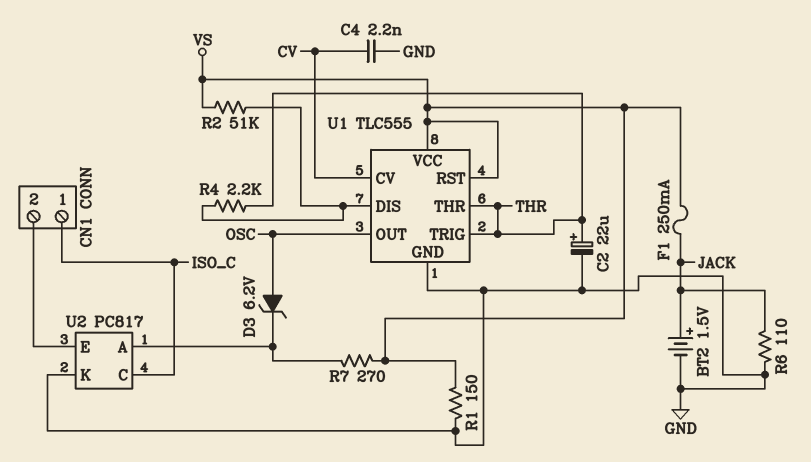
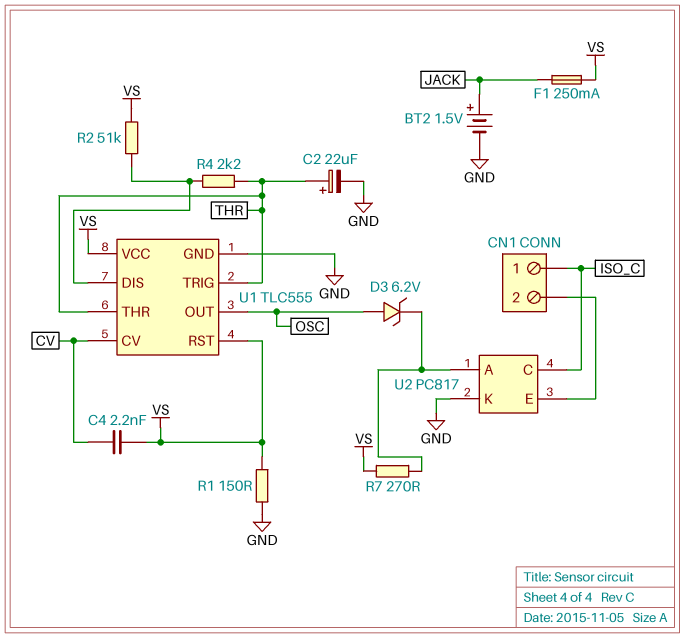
C4: 2.2nF (CV, GND) -> 2.2nF (CV, VS)
R6: 110 (GND, JACK) -> none

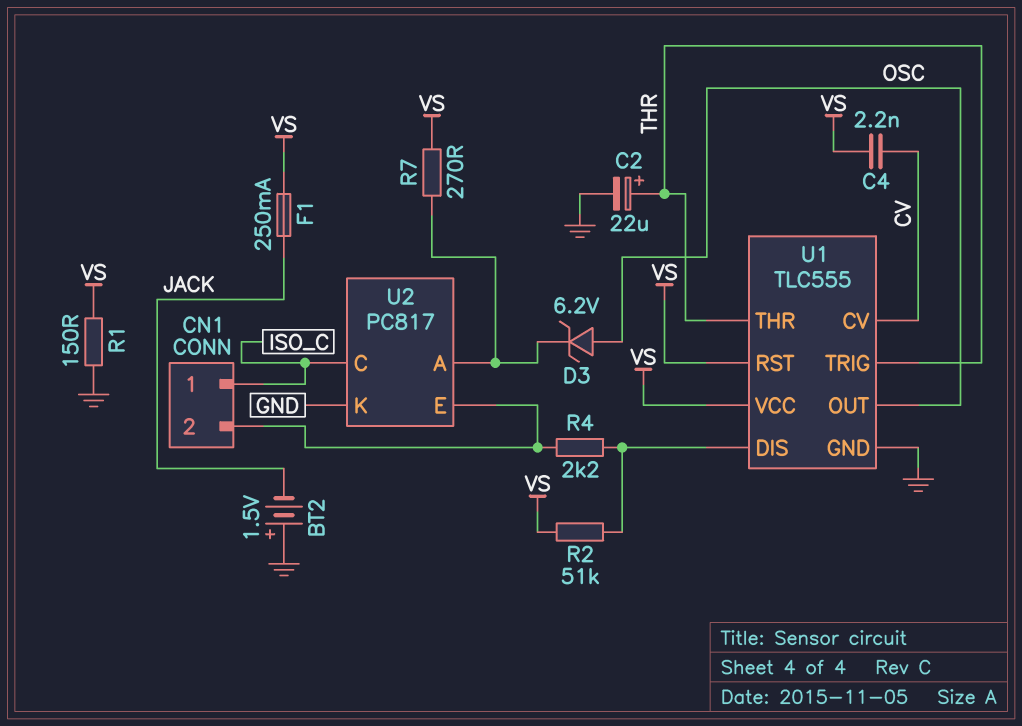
BT2: 1.5V (plus JACK, minus GND) -> 1.5V (plus GND, minus JACK)
R4: 2.2k (THR, U1/DIS) -> 2.2k (CN1/2, U1/DIS)

